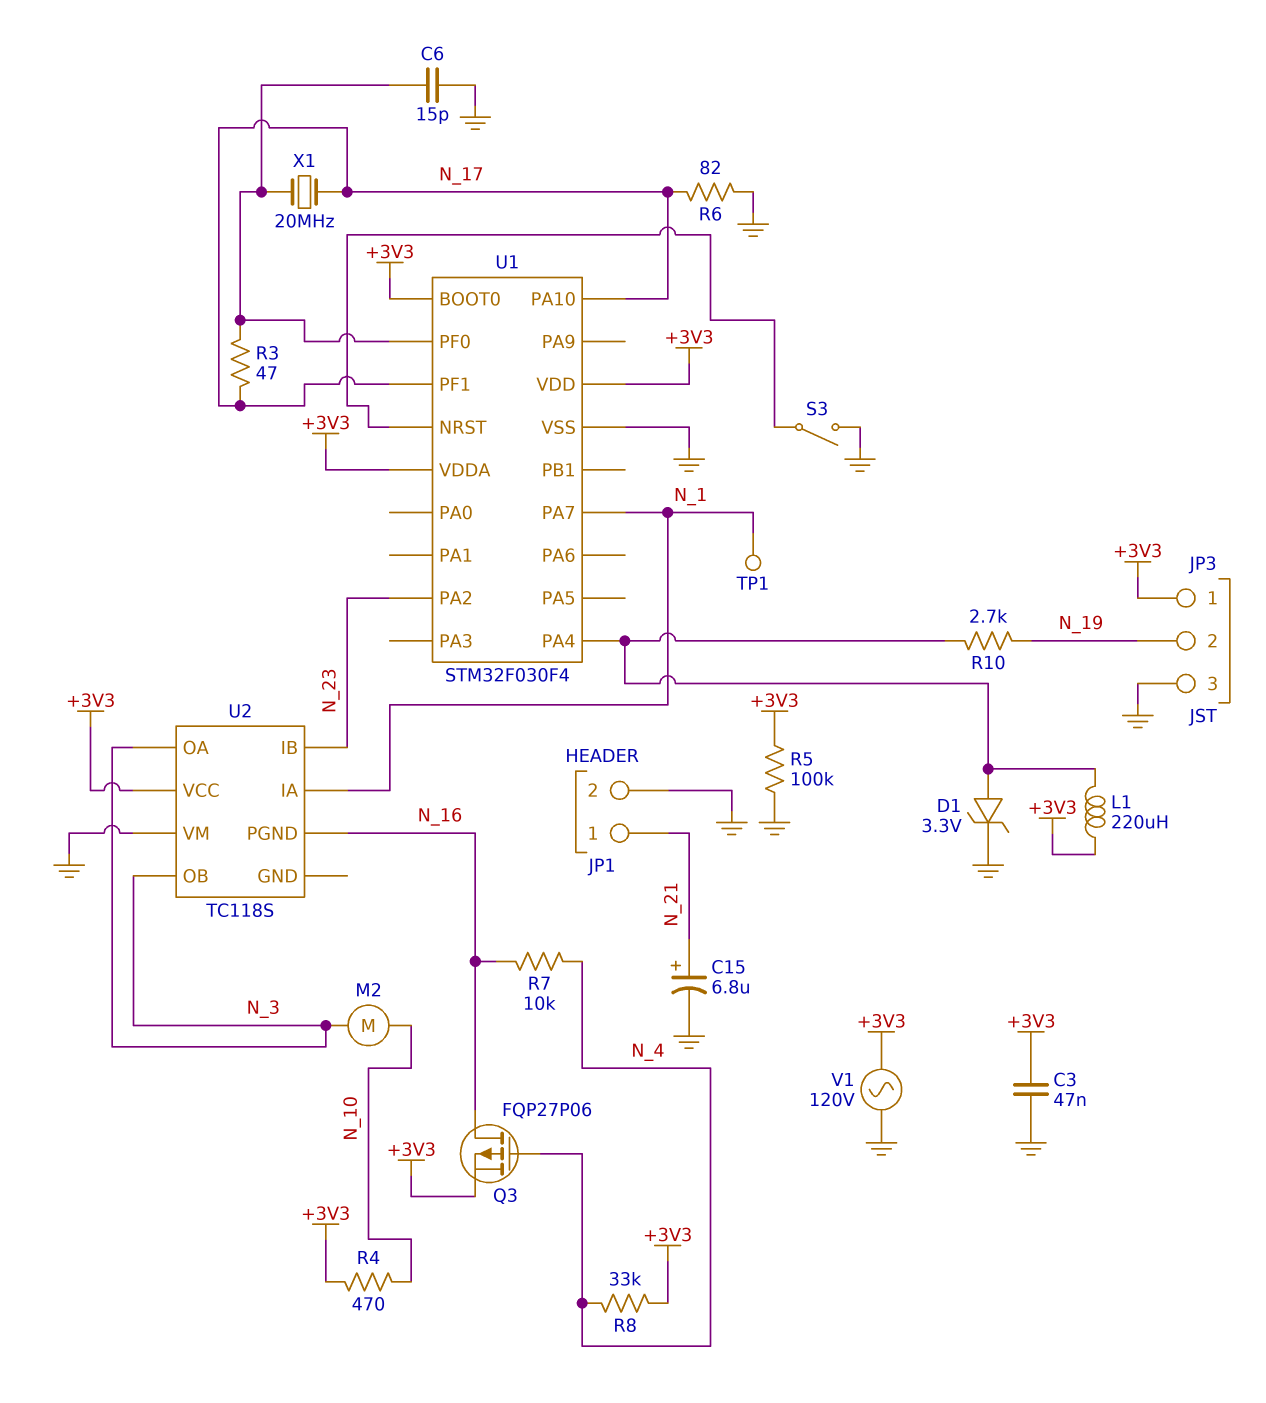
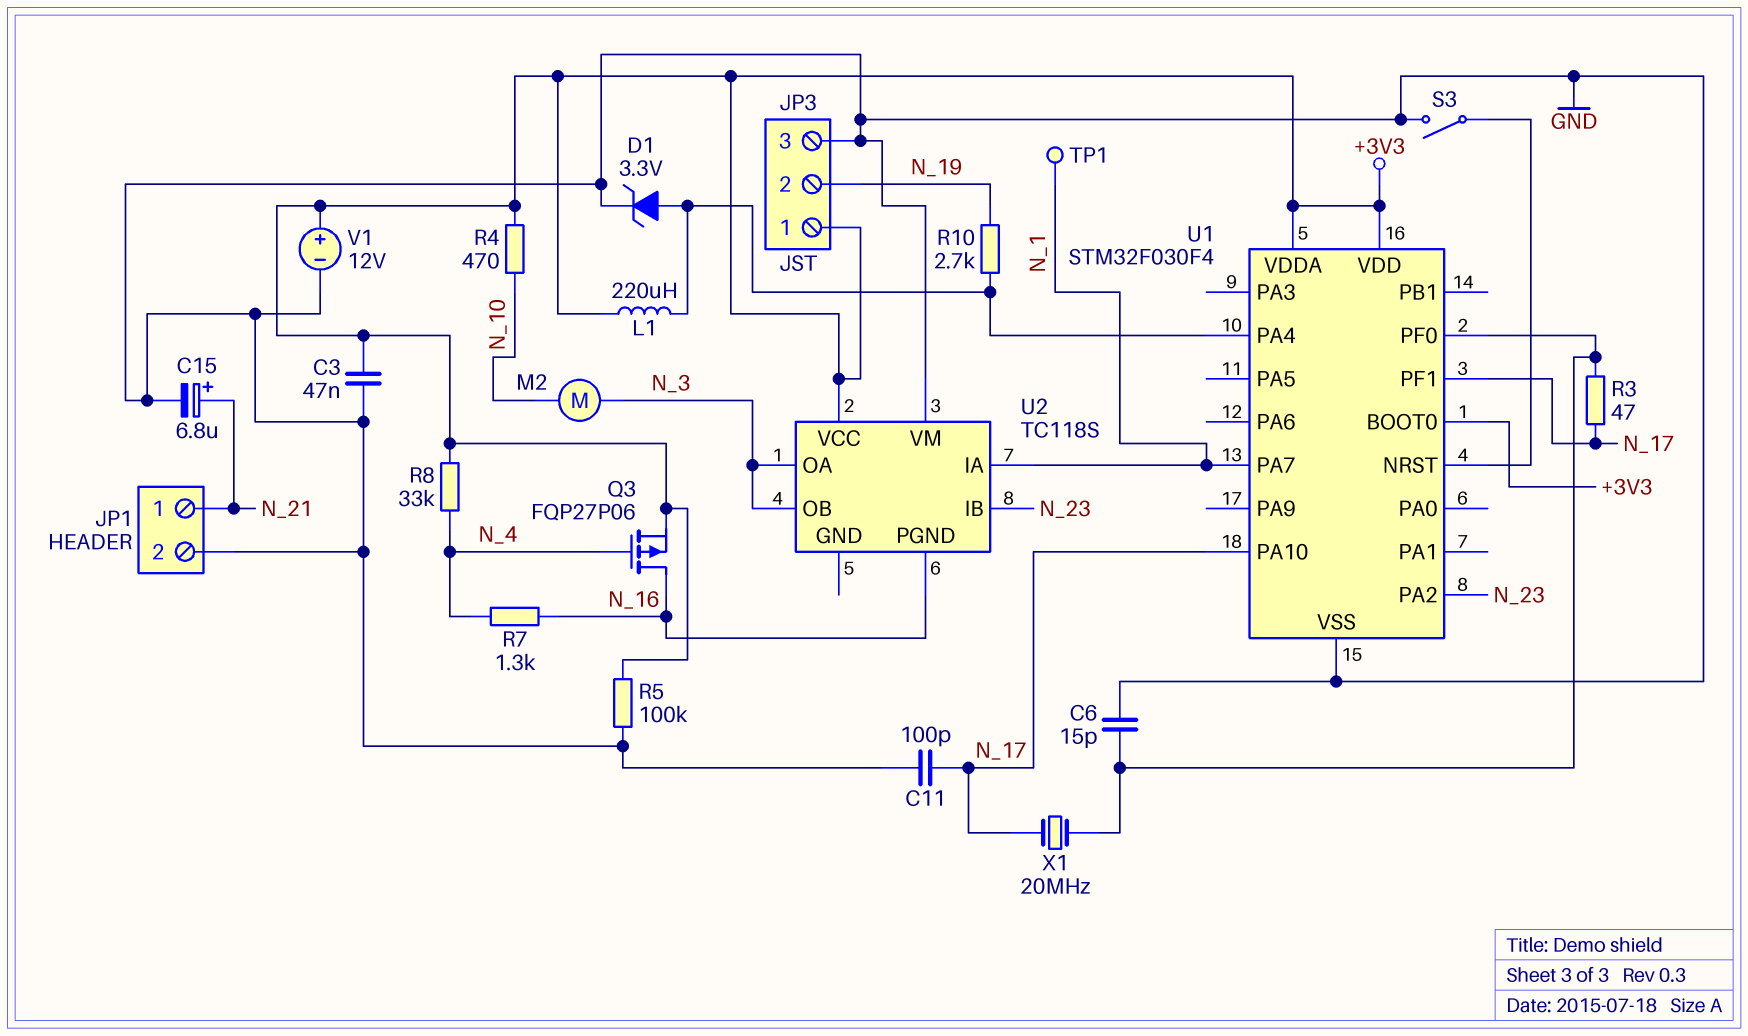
C11: none -> 100pF (GND, N_17)
R6: 82 (GND, N_17) -> none
R7: 10k (N_4, N_16) -> 1.3k (N_4, N_16)
V1: AC 120V (+3V3, GND) -> 12V (plus +3V3, minus GND)

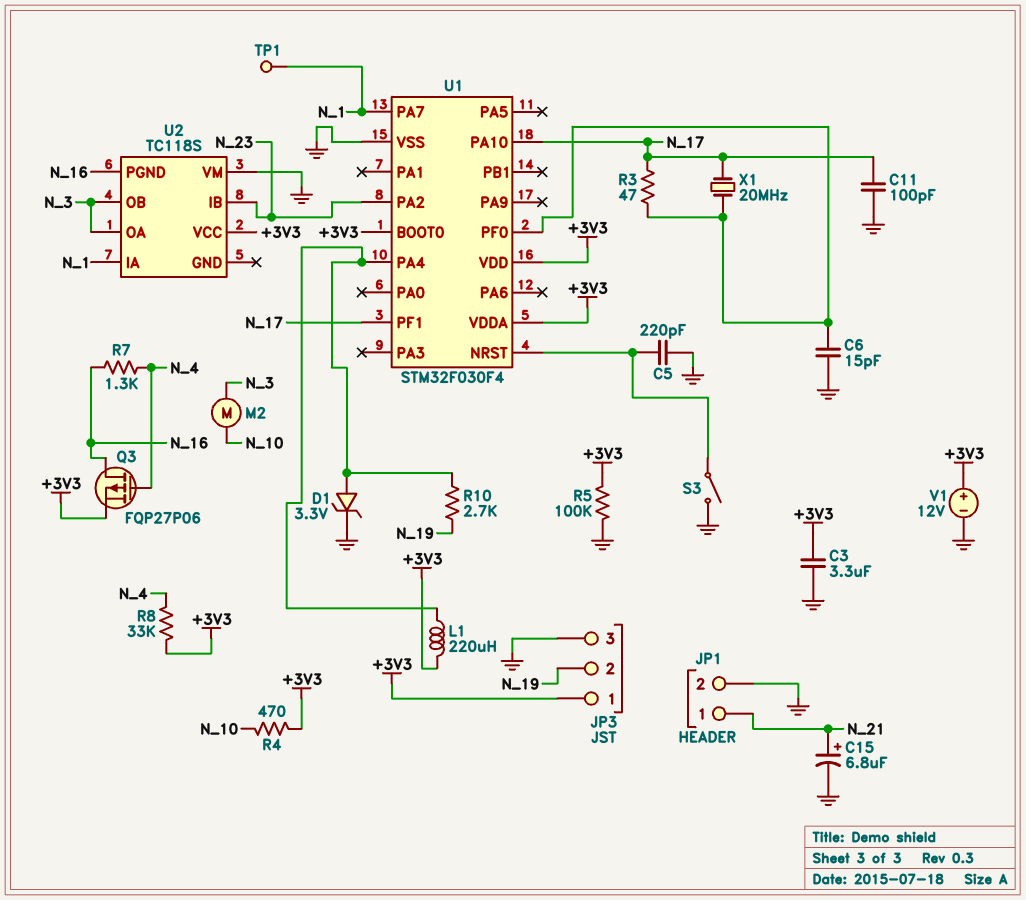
C3: 47nF (+3V3, GND) -> 3.3uF (+3V3, GND)
C5: none -> 220pF (GND, U1/NRST)

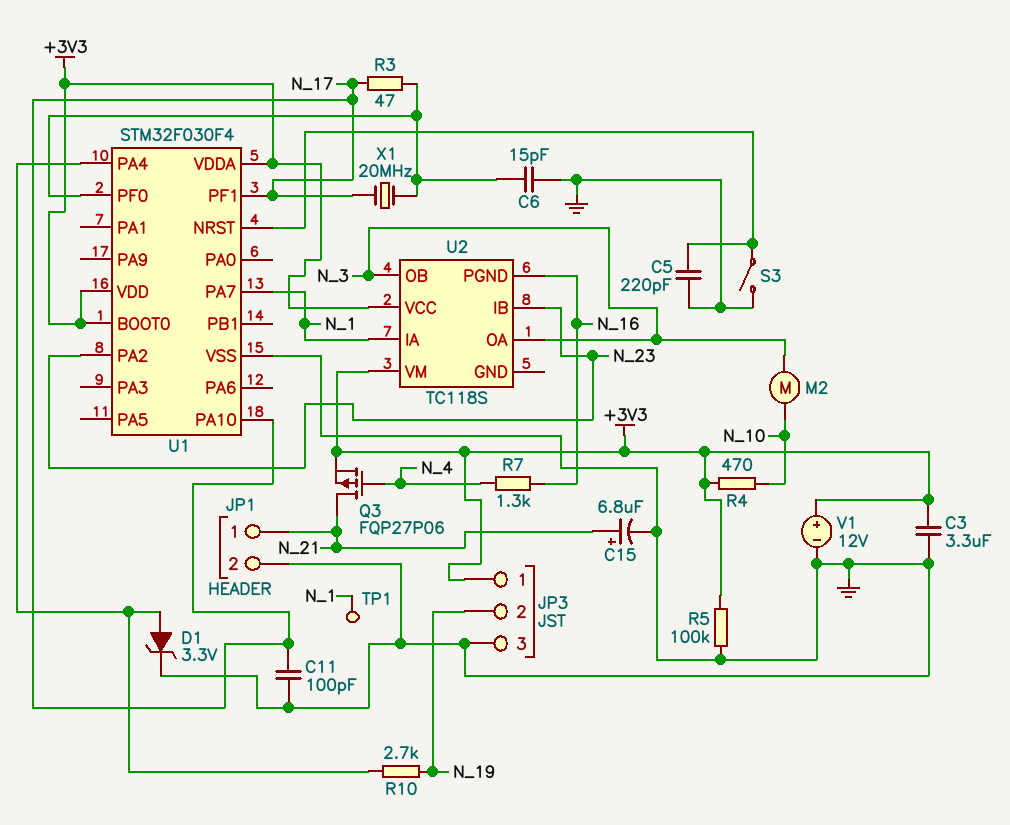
L1: 220uH (+3V3, U1/PA4) -> none
Q3: PMOS FQP27P06 (G N_4, D N_16, S +3V3) -> PMOS FQP27P06 (G N_4, D N_21, S +3V3)
R8: 33k (+3V3, N_4) -> none
U2 pin VM: GND -> +3V3

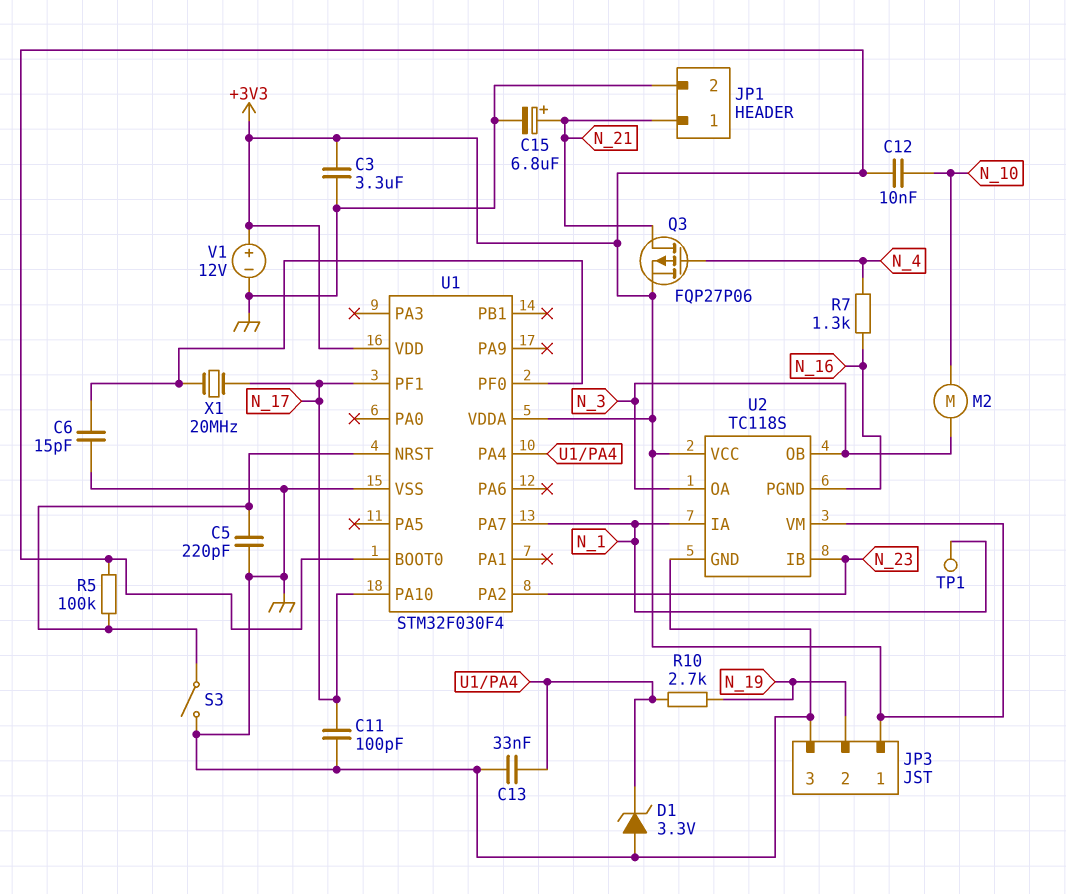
C12: none -> 10nF (+3V3, N_10)
C13: none -> 33nF (GND, U1/PA4)
D1: zener 3.3V (A U1/PA4, K GND) -> zener 3.3V (A GND, K U1/PA4)
R3: 47 (N_17, U1/PF0) -> none
R4: 470 (+3V3, N_10) -> none
R5: 100k (+3V3, GND) -> 100k (+3V3, U1/NRST)
U2 pin GND: none -> GND

